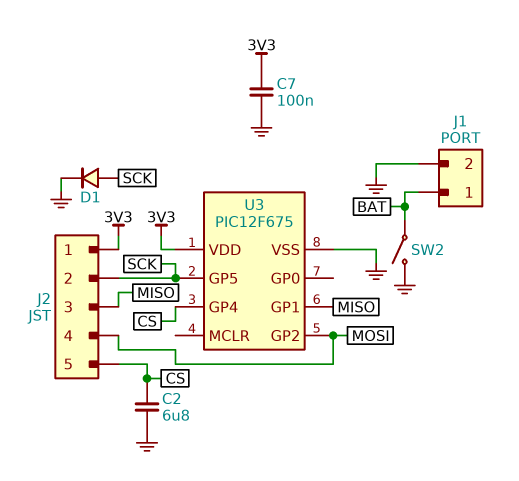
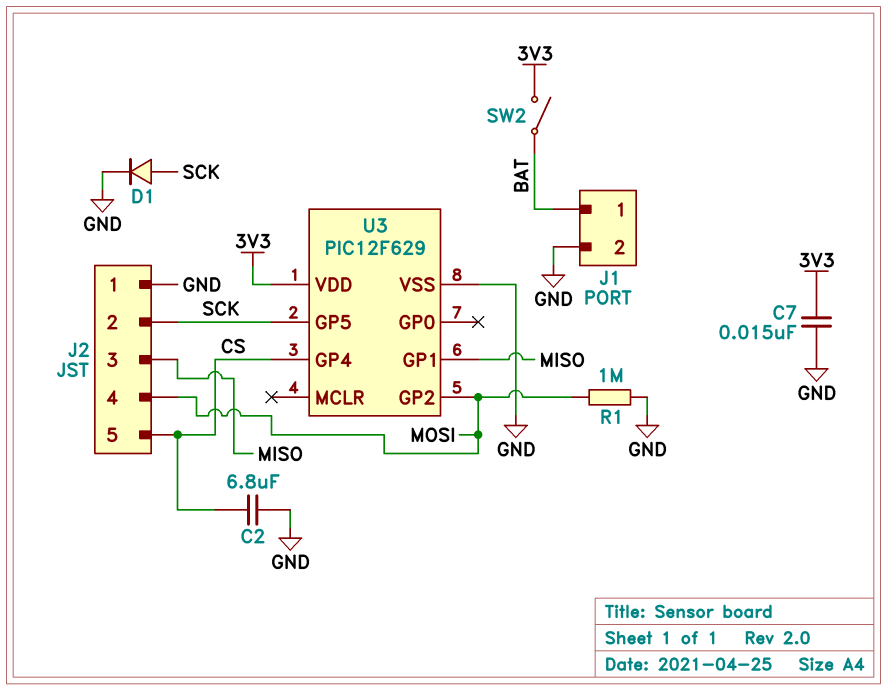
C7: 100nF (3V3, GND) -> 15nF (3V3, GND)
J2 pin 1: 3V3 -> GND
R1: none -> 1M (GND, MOSI)
SW2: switch (BAT, GND) -> switch (3V3, BAT)
U3: PIC12F675 -> PIC12F629

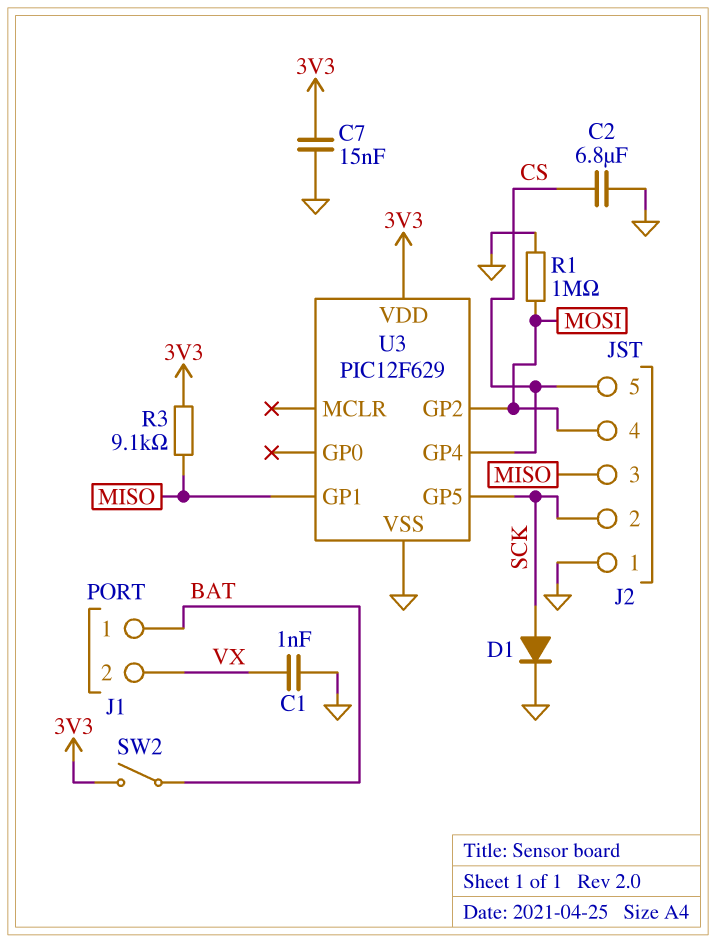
C1: none -> 1nF (GND, VX)
J1 pin 2: GND -> VX
R3: none -> 9.1k (3V3, MISO)

